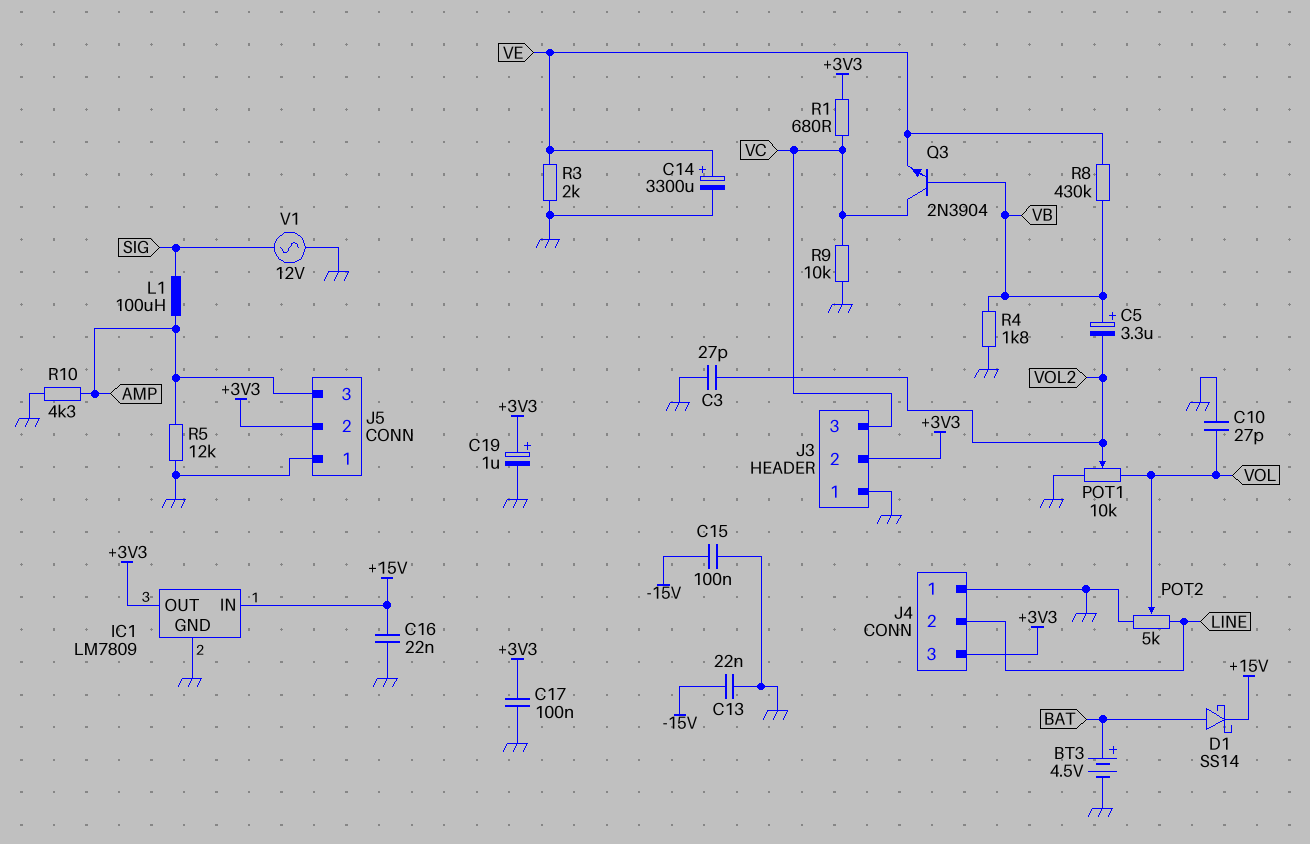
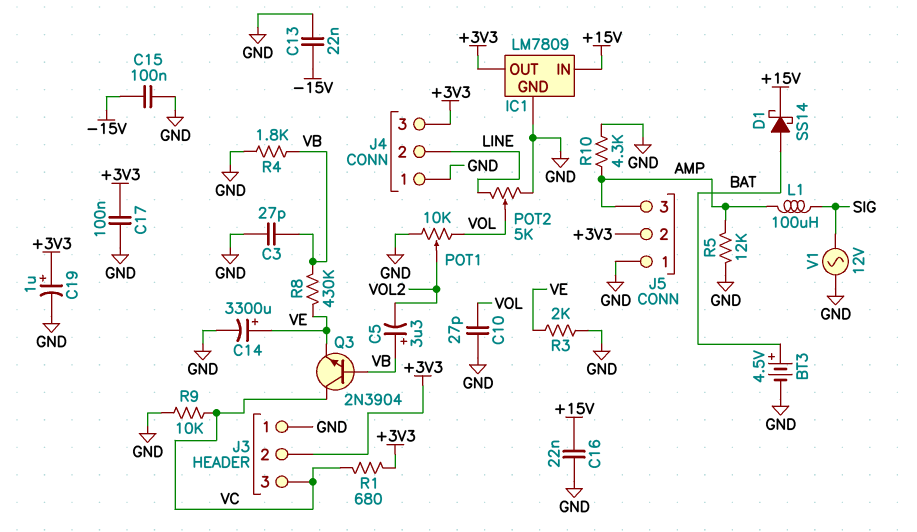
C3: 27pF (GND, VOL2) -> 27pF (GND, VB)

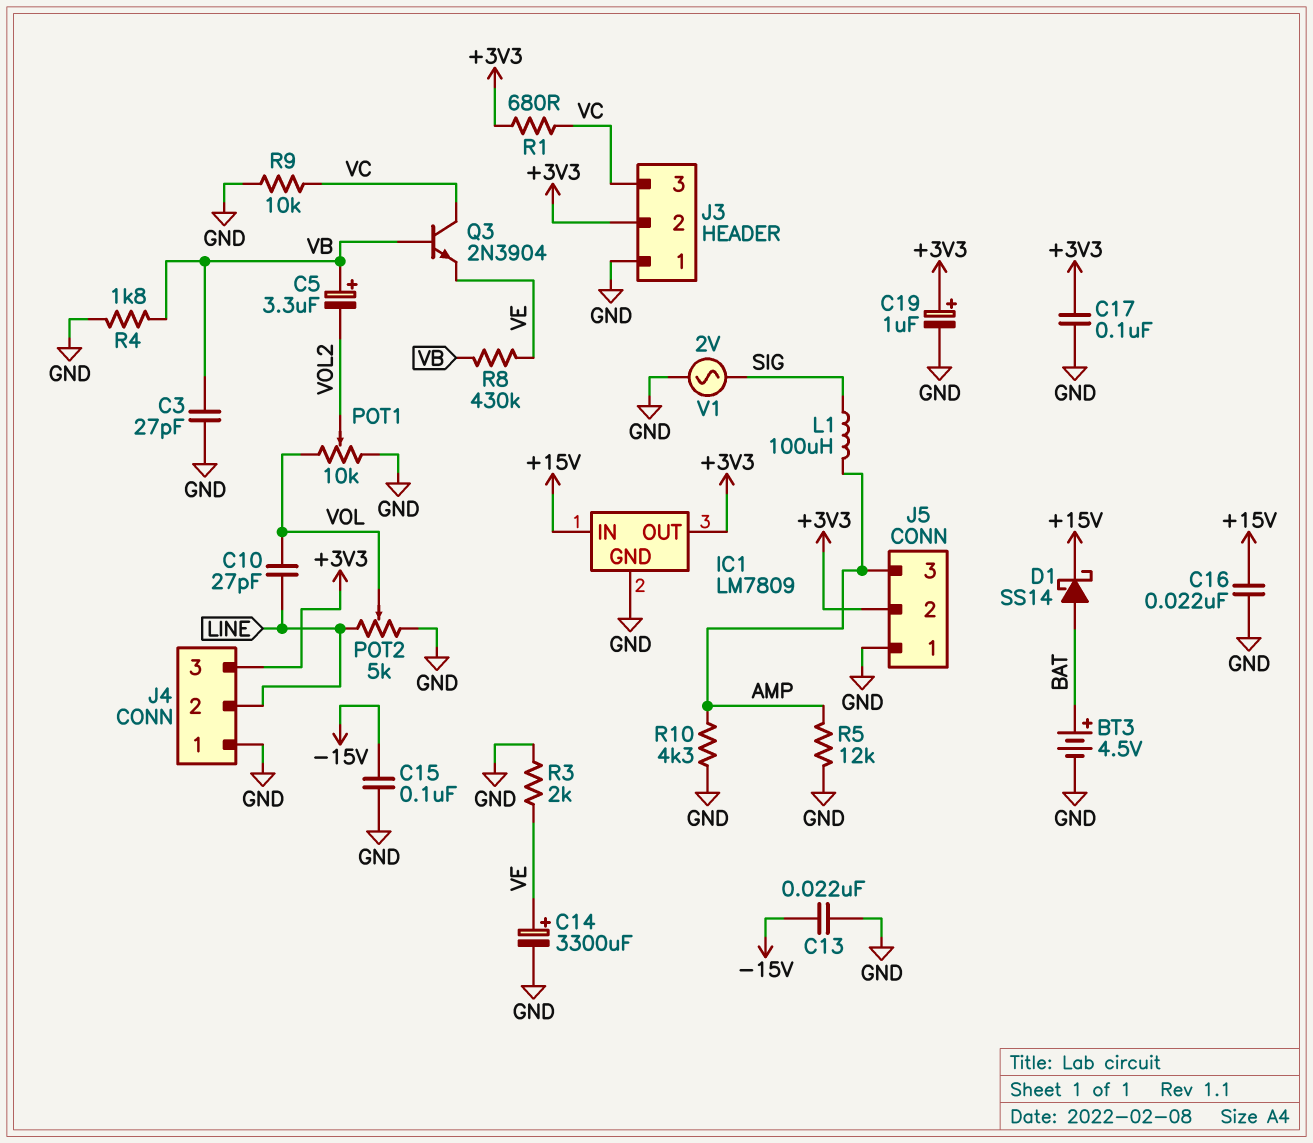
C10: 27pF (GND, VOL) -> 27pF (LINE, VOL)
V1: AC 12V (GND, SIG) -> AC 2V (GND, SIG)

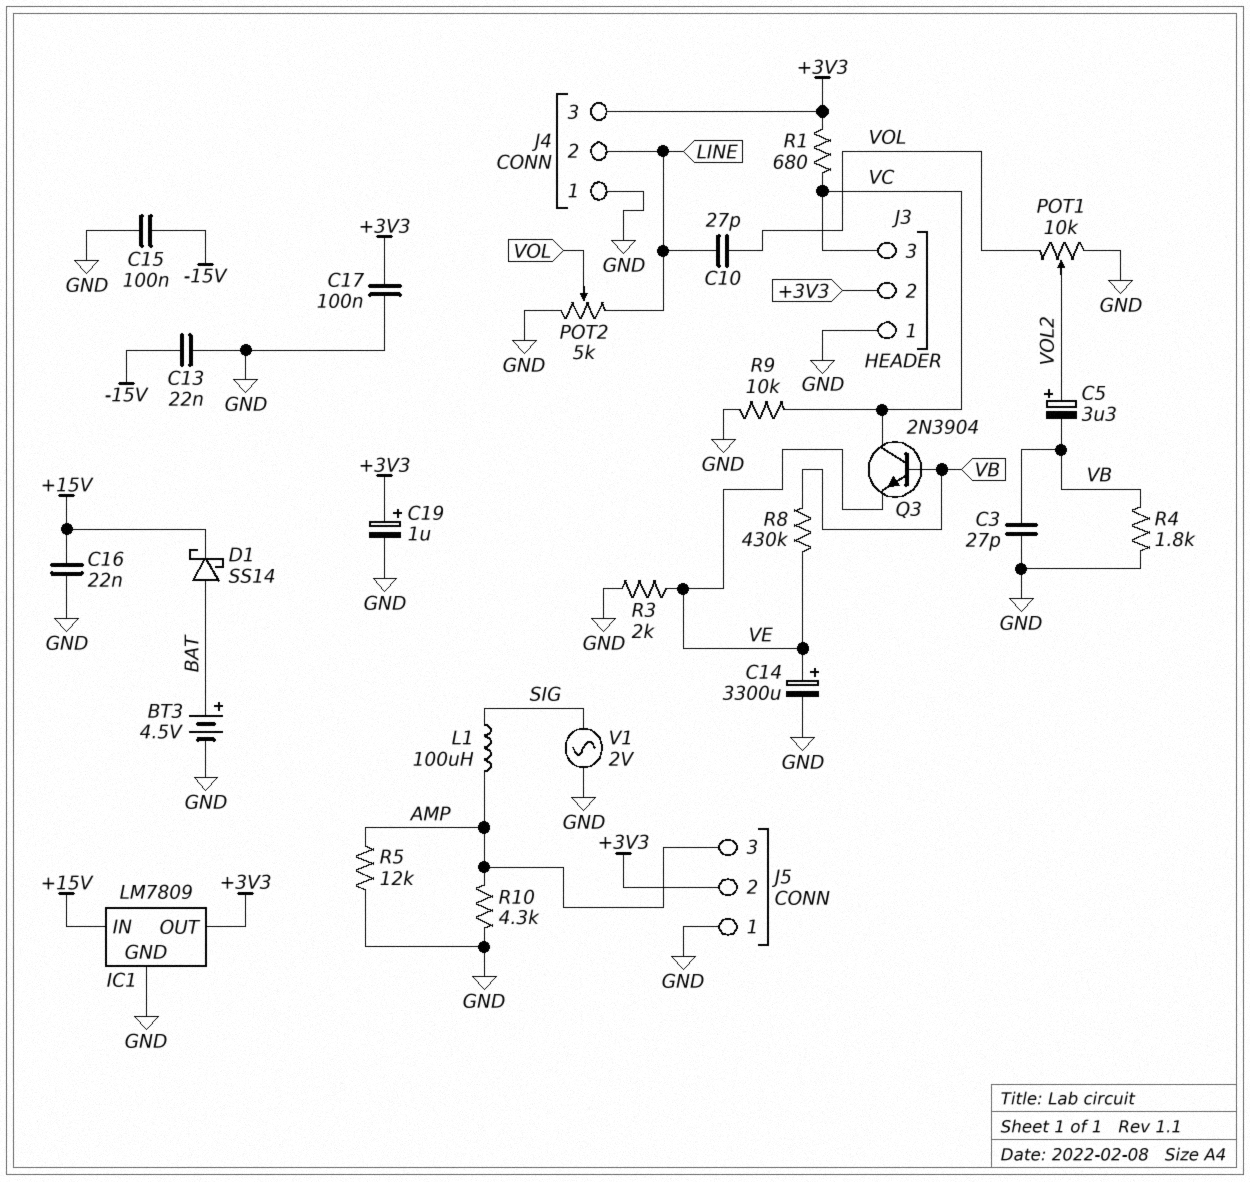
C5: 3.3uF (plus VB, minus VOL2) -> 3.3uF (plus VOL2, minus VB)

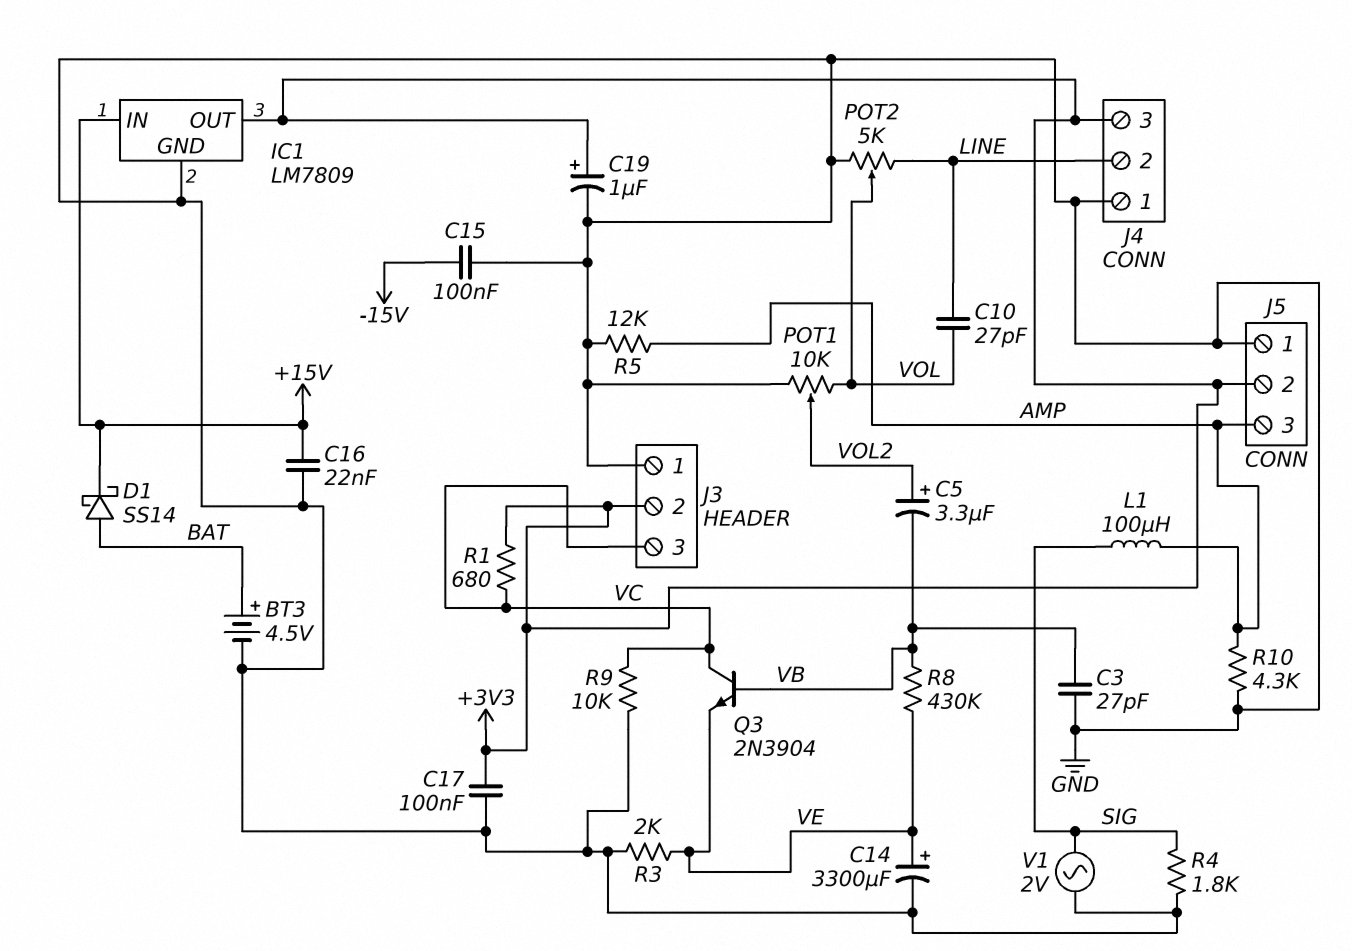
C13: 22nF (-15V, GND) -> none
R4: 1.8k (GND, VB) -> 1.8k (GND, SIG)

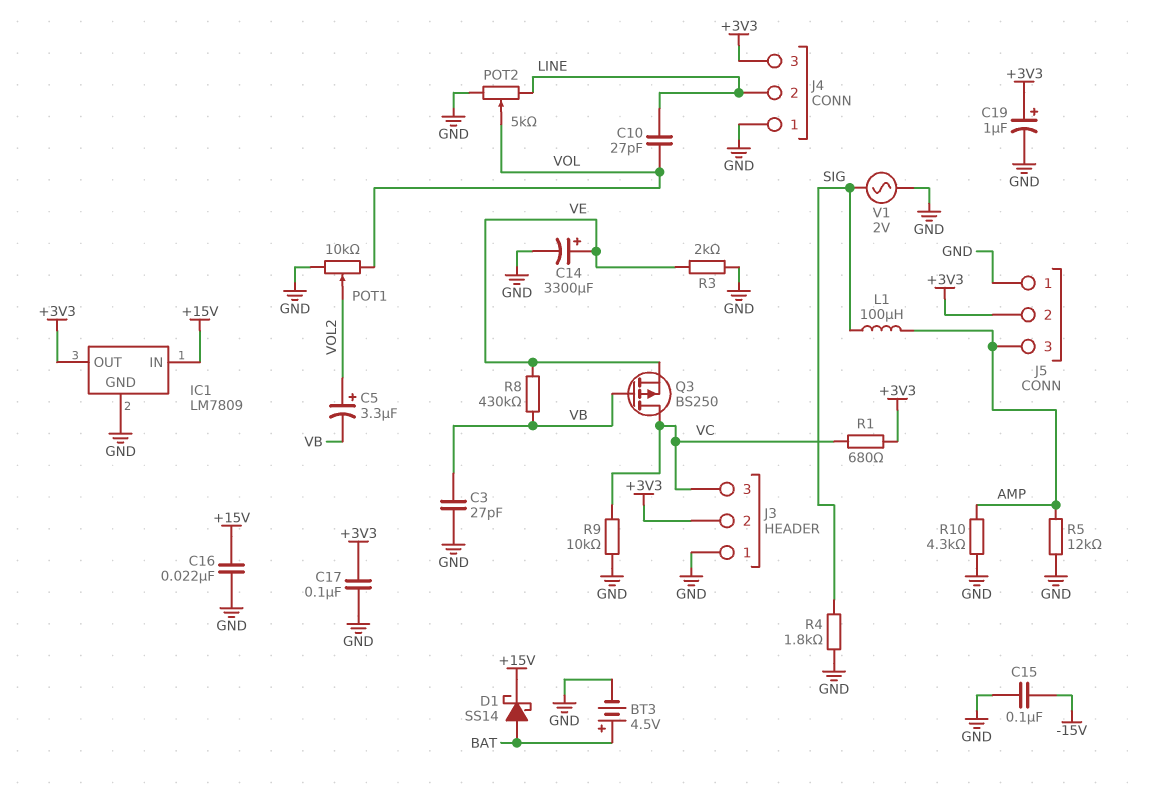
Q3: NPN 2N3904 (B VB, C VC, E VE) -> PMOS BS250 (G VB, D VC, S VE)

